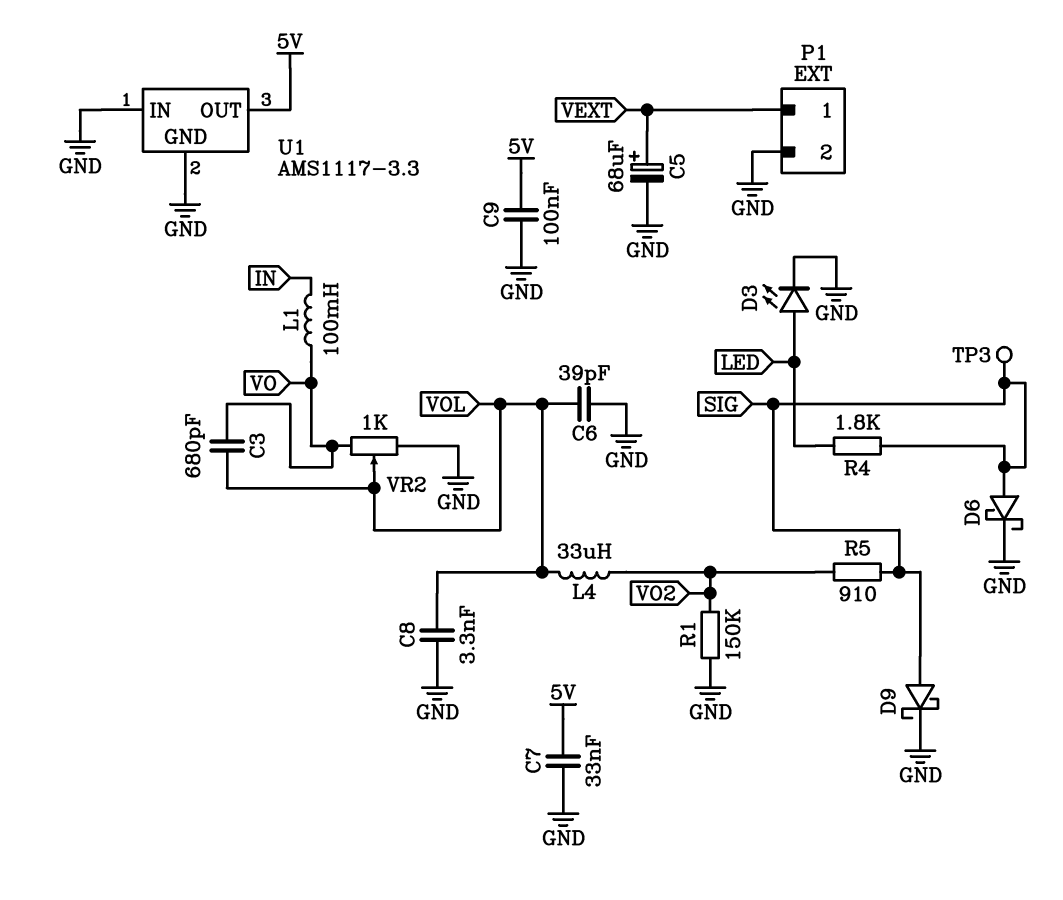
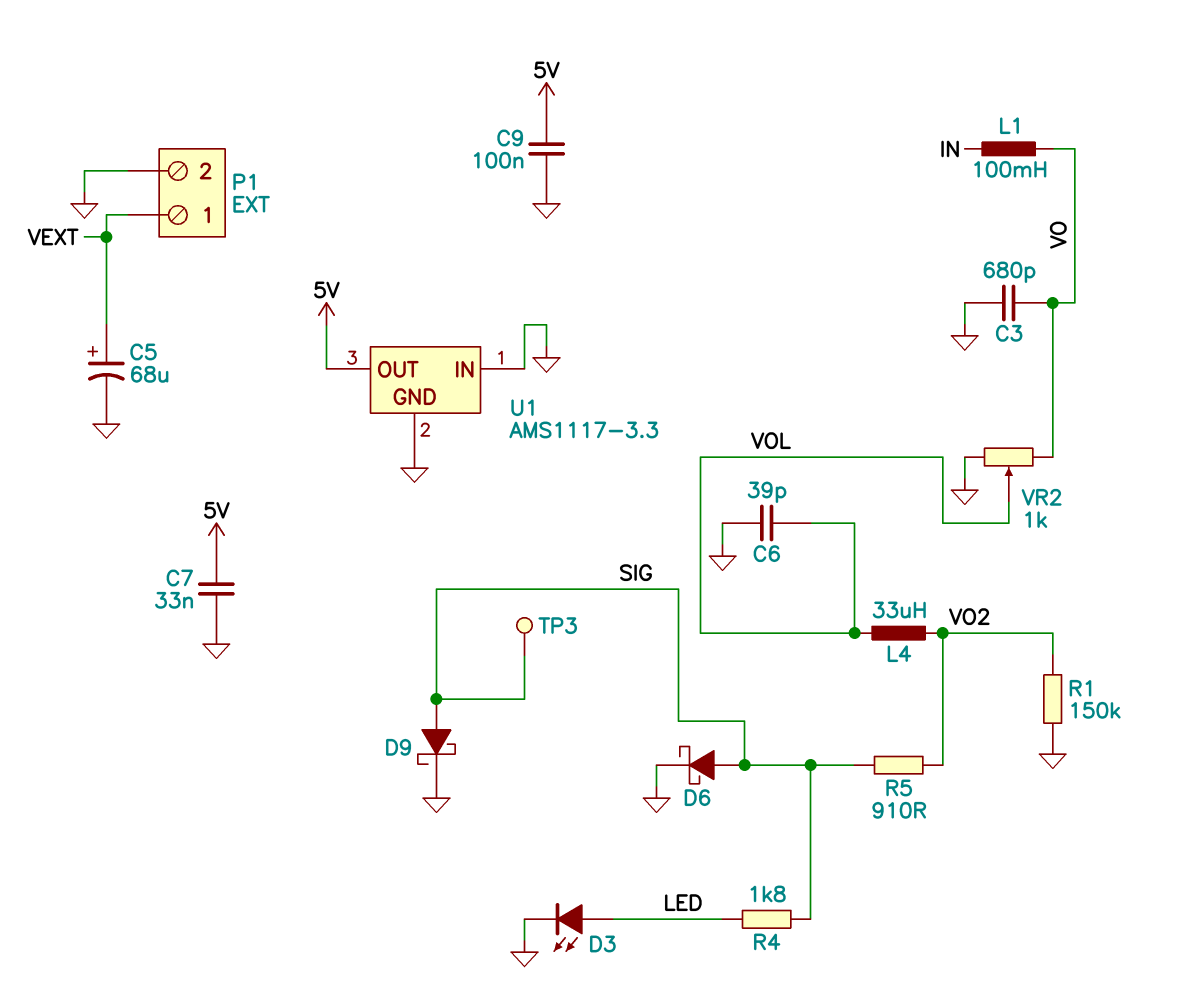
C3: 680pF (VO, VOL) -> 680pF (GND, VO)
C8: 3.3nF (GND, VOL) -> none

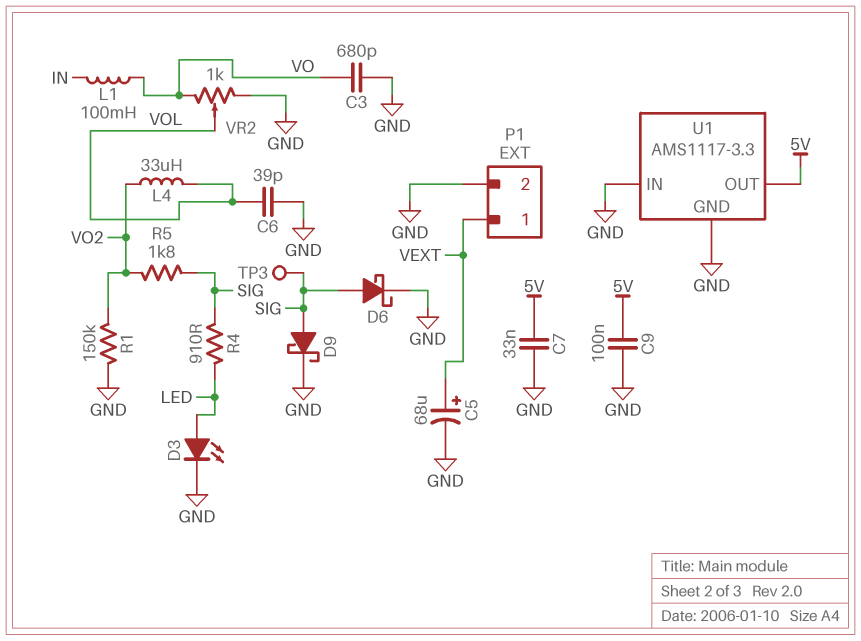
R4: 1.8k (LED, SIG) -> 910 (LED, SIG)
R5: 910 (SIG, VO2) -> 1.8k (SIG, VO2)

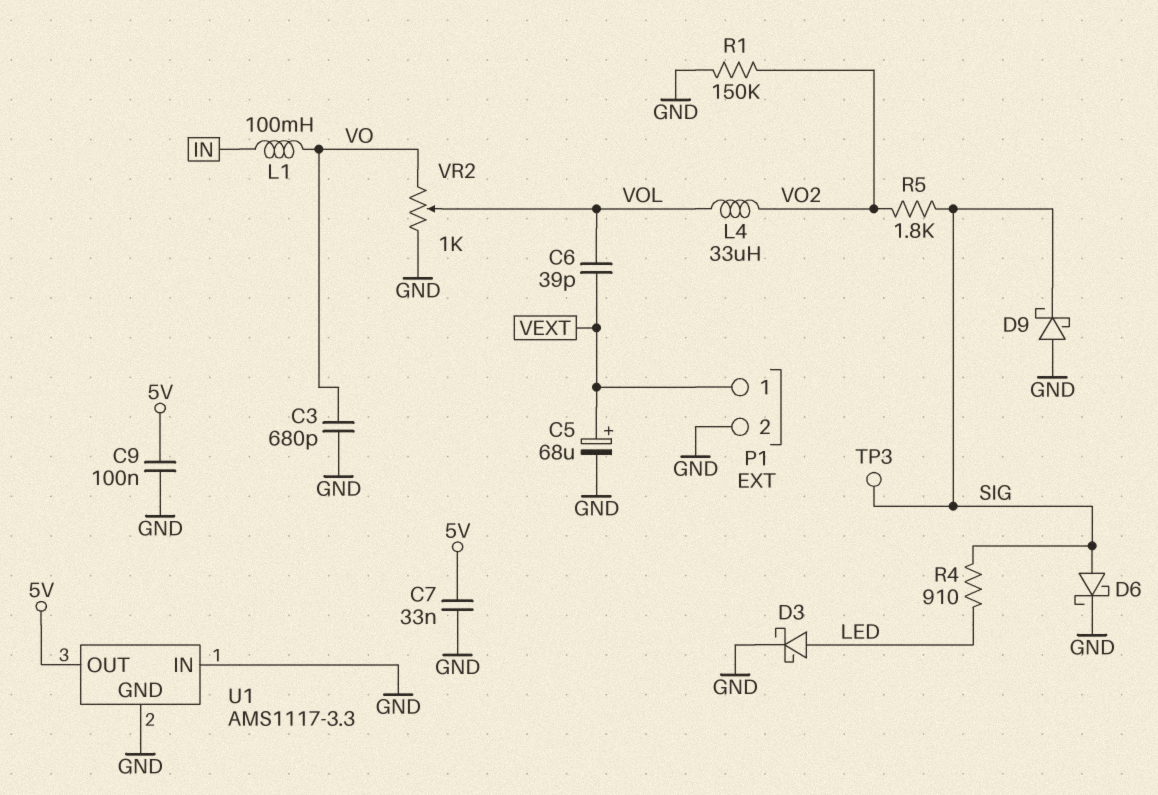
C6: 39pF (GND, VOL) -> 39pF (VEXT, VOL)
D3: LED (A LED, K GND) -> schottky (A LED, K GND)
D9: schottky (A SIG, K GND) -> schottky (A GND, K SIG)

